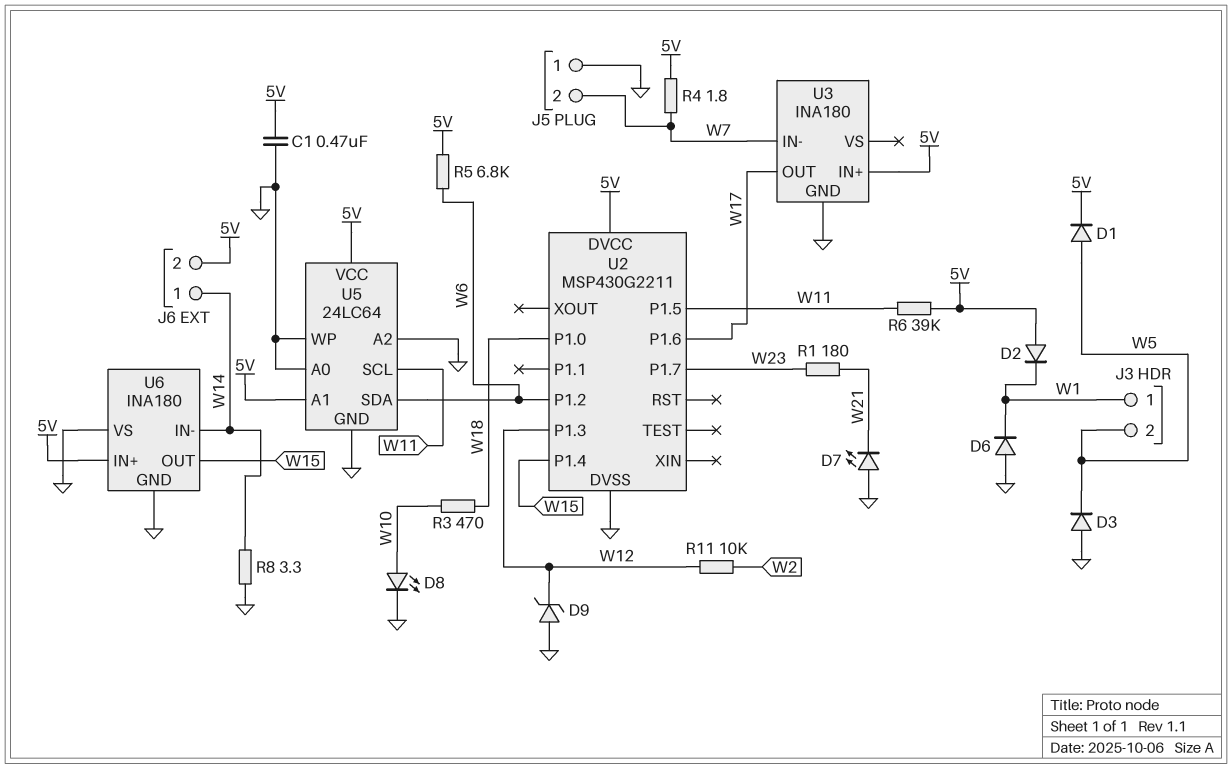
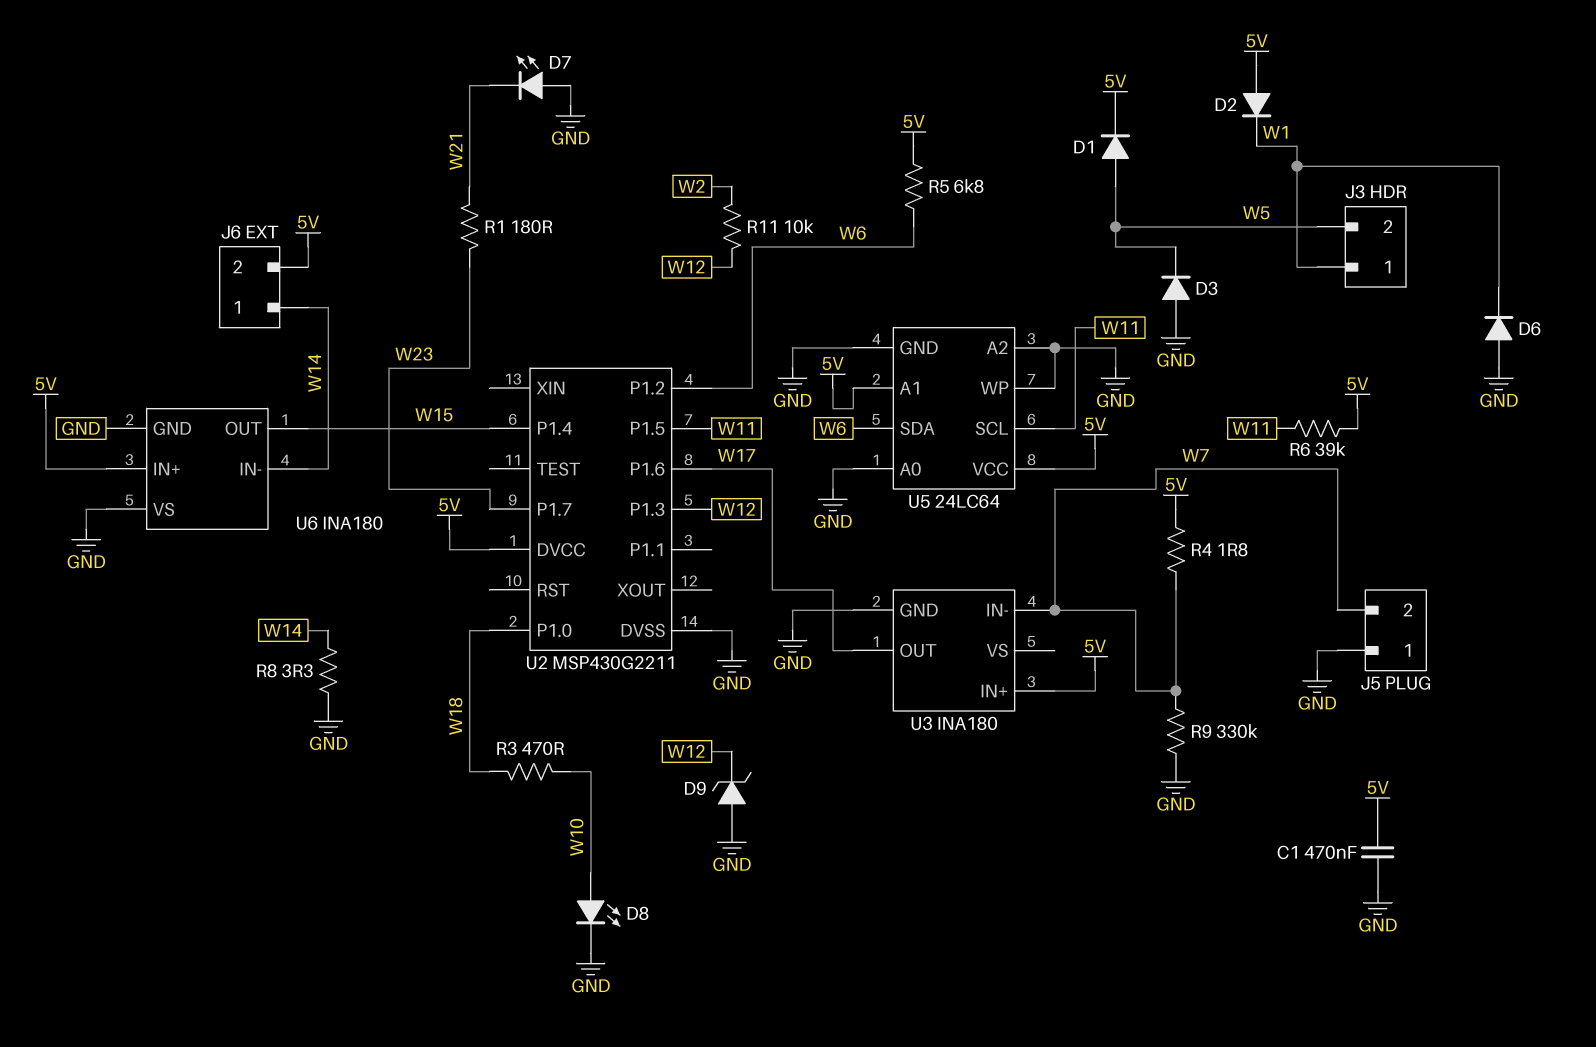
R9: none -> 330k (GND, W7)

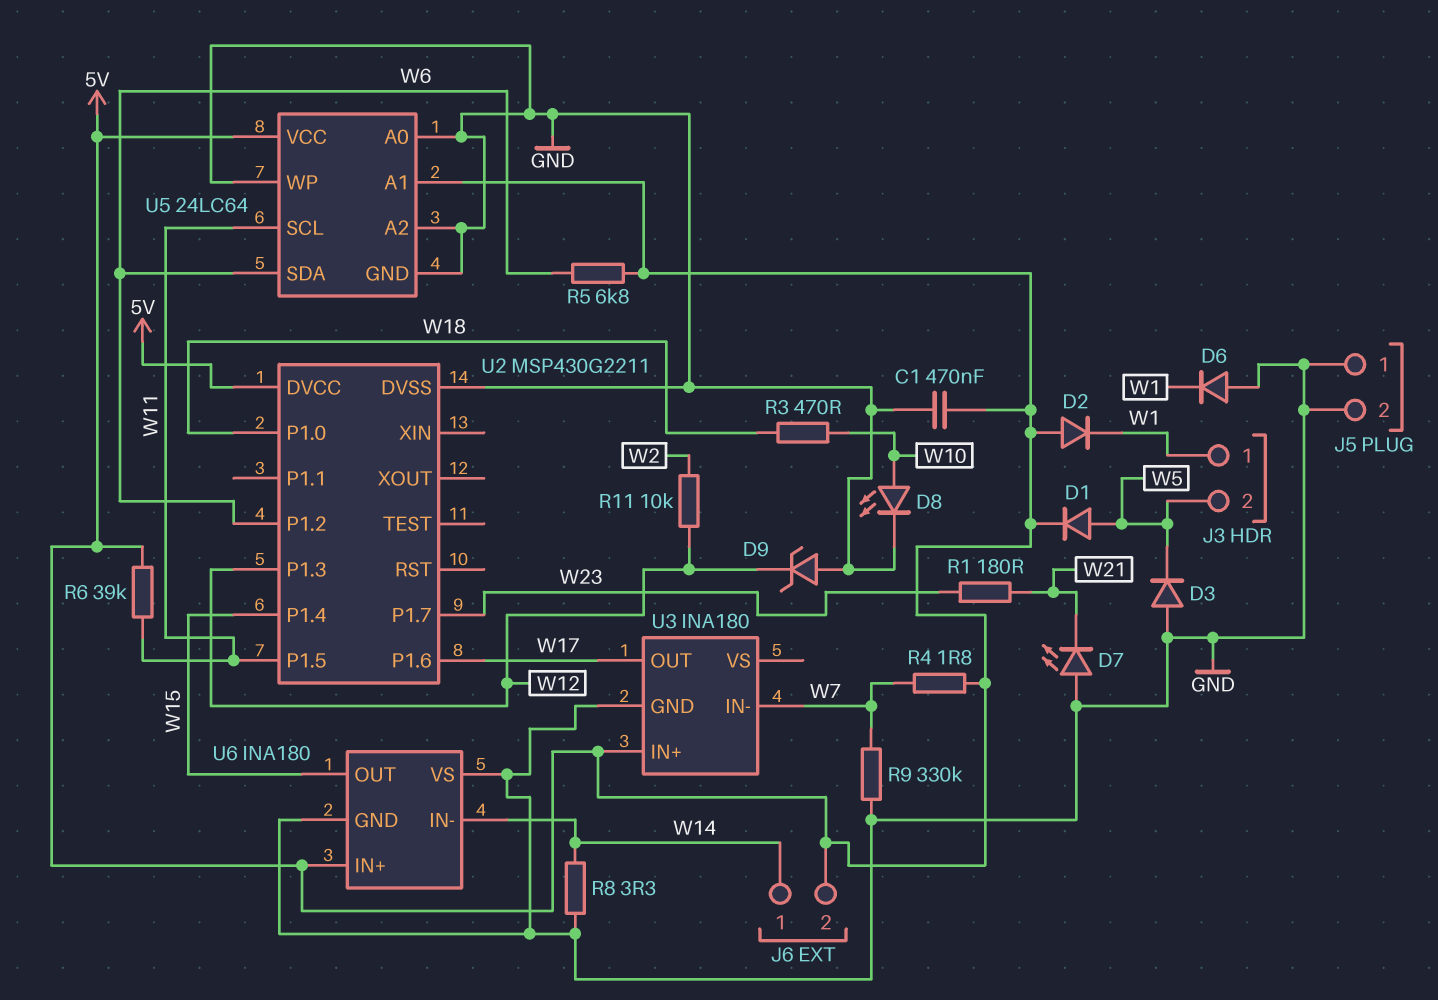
J5 pin 2: W7 -> GND

